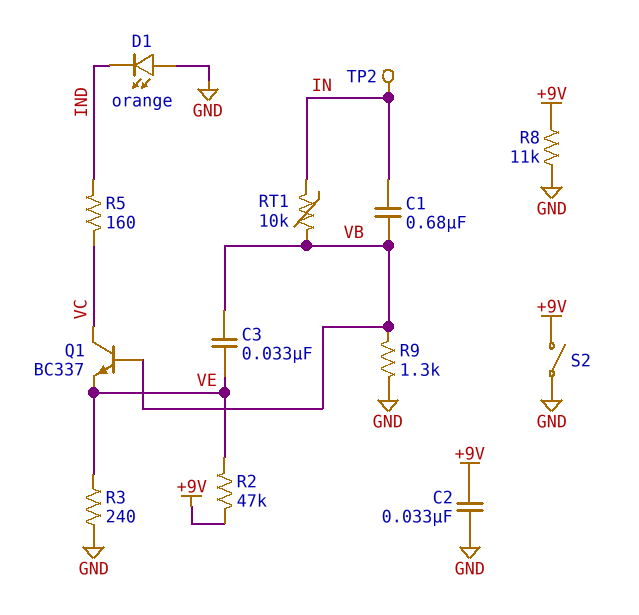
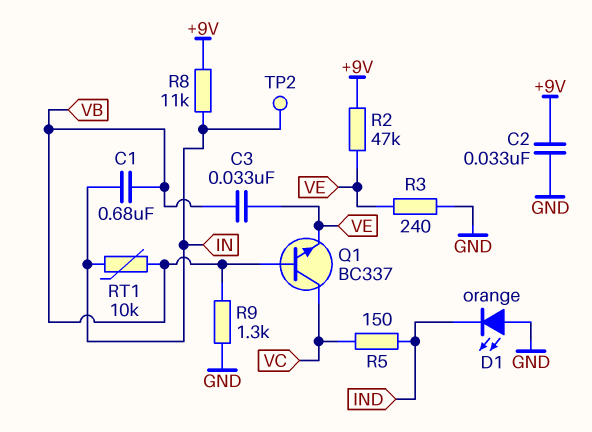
R5: 160 (IND, VC) -> 150 (IND, VC)
R8: 11k (+9V, GND) -> 11k (+9V, IN)
S2: switch (+9V, GND) -> none

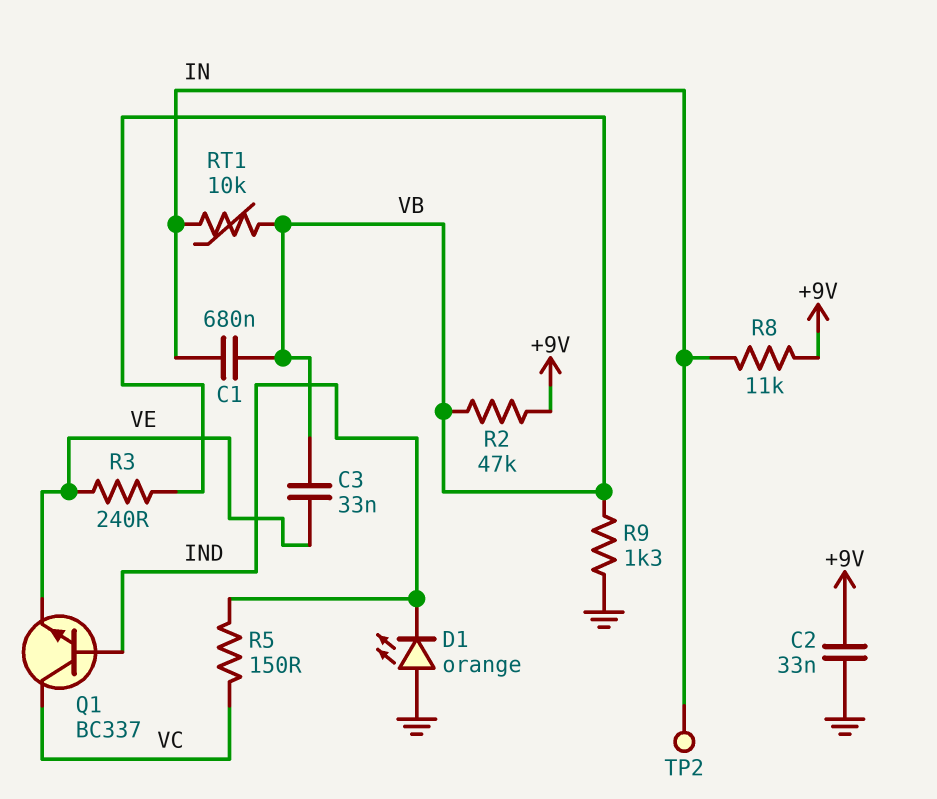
Q1: NPN BC337 (B VB, C VC, E VE) -> NPN BC337 (B IND, C VC, E VE)
R2: 47k (+9V, VE) -> 47k (+9V, VB)
R3: 240 (GND, VE) -> 240 (VB, VE)

